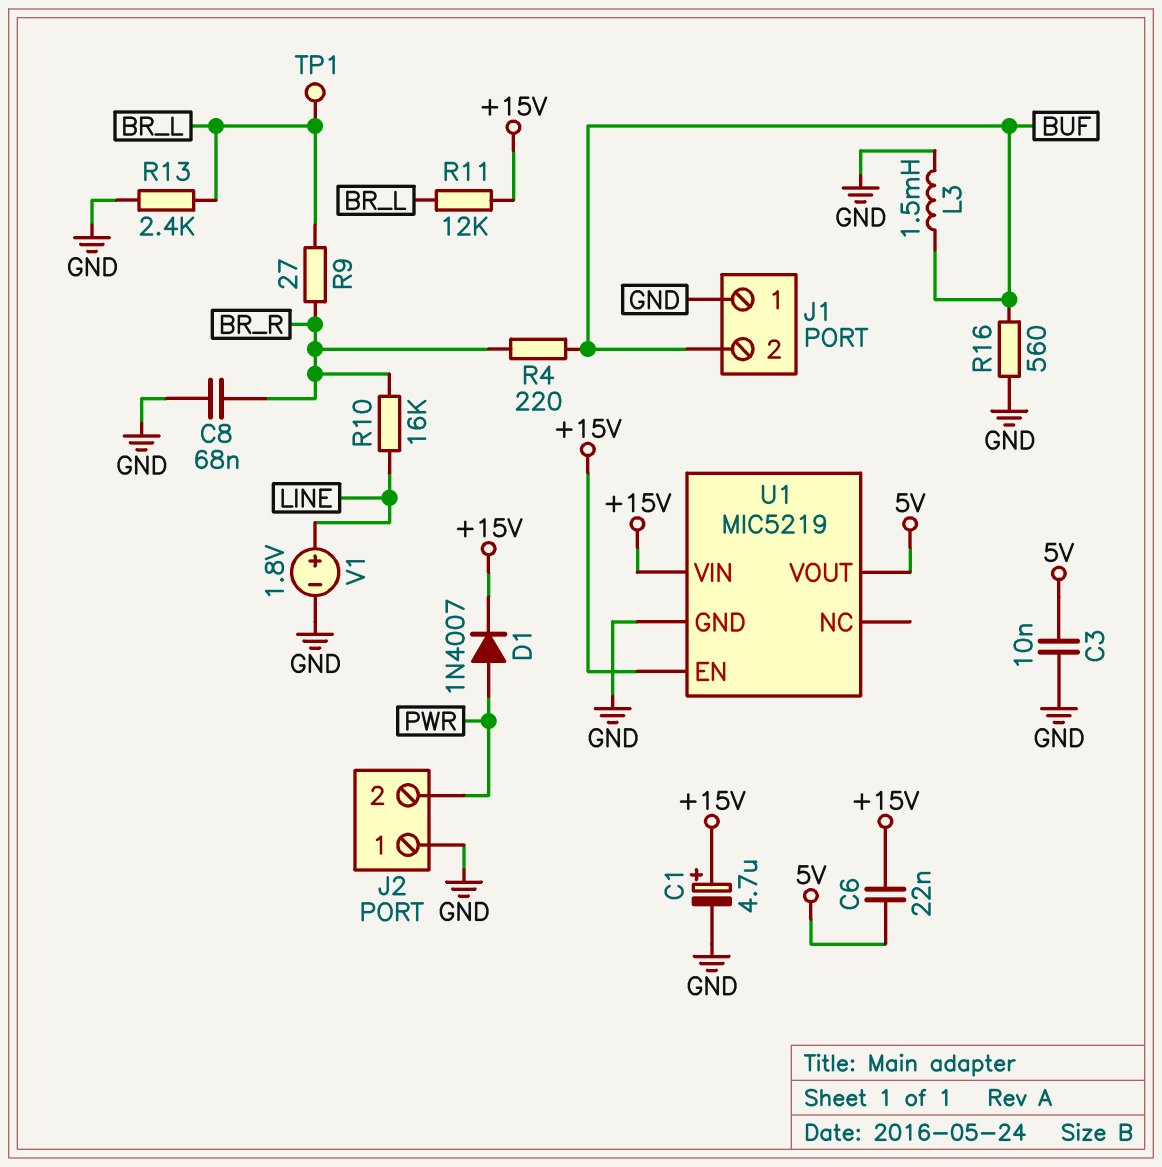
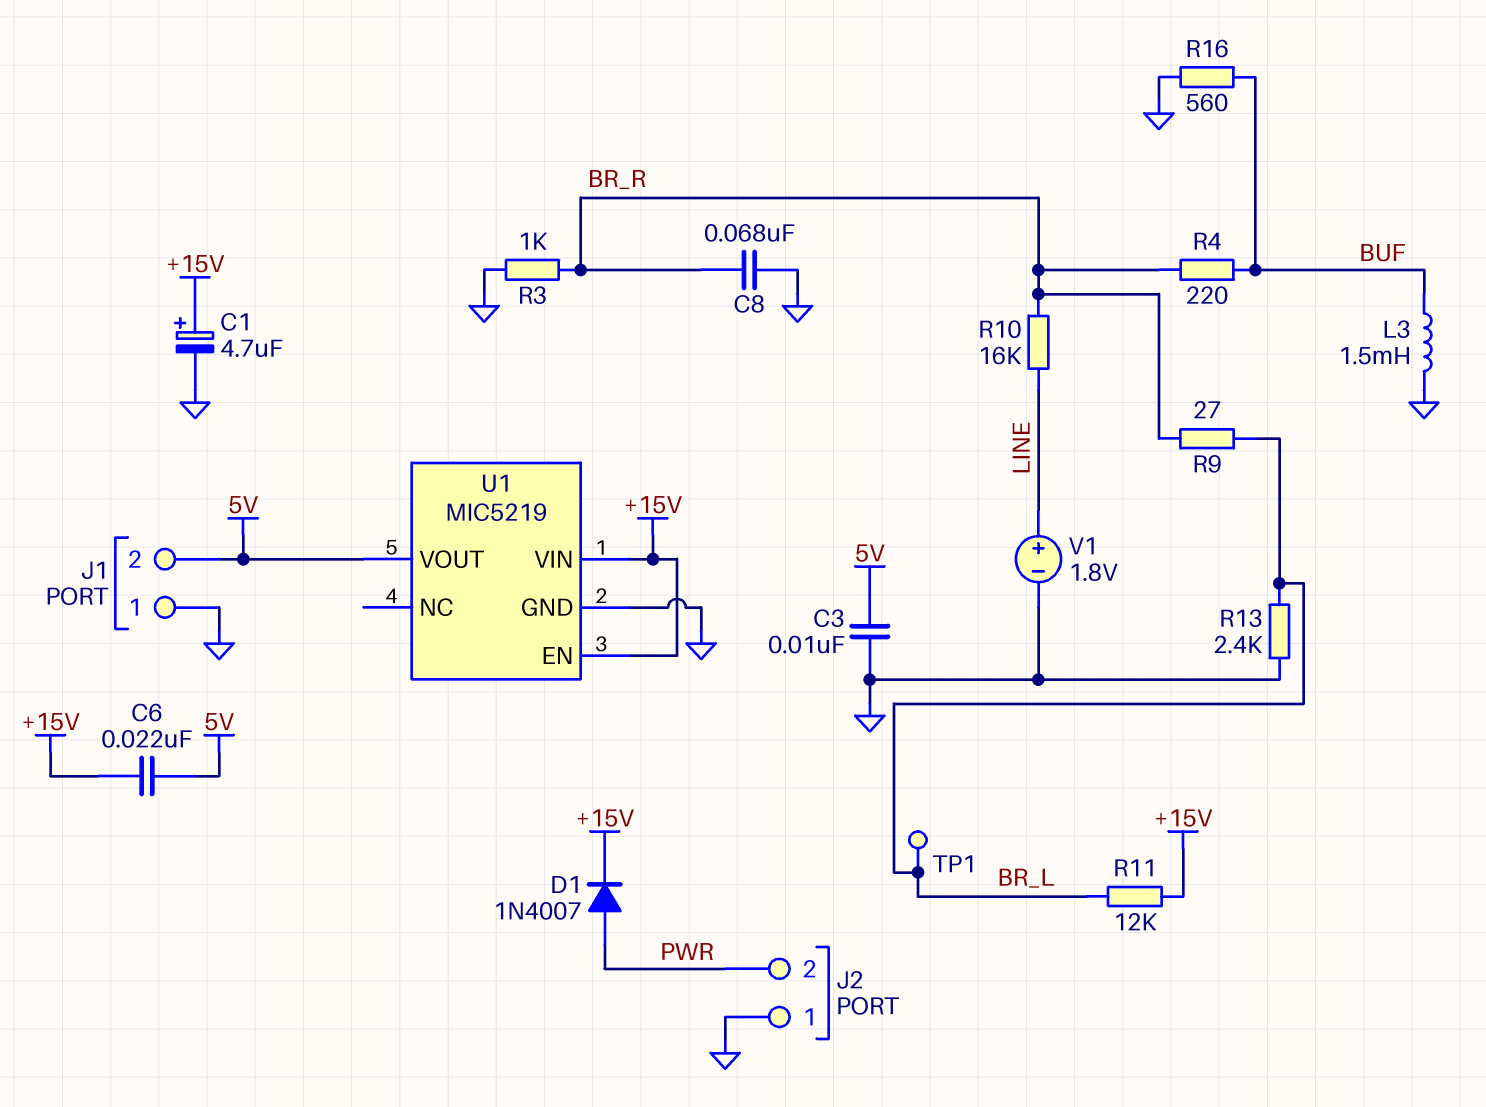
J1 pin 2: BUF -> 5V
R3: none -> 1k (BR_R, GND)

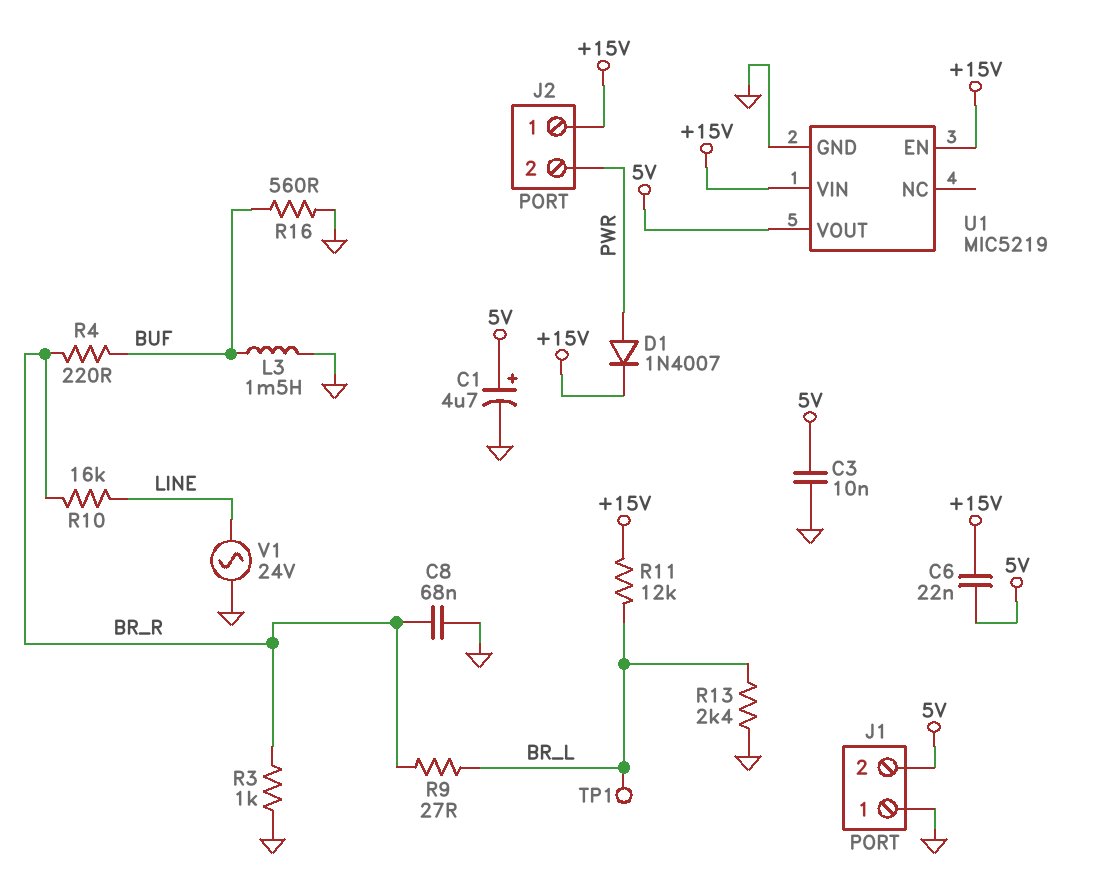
C1: 4.7uF (plus +15V, minus GND) -> 4.7uF (plus 5V, minus GND)
J2 pin 1: GND -> +15V
V1: 1.8V (plus LINE, minus GND) -> AC 24V (GND, LINE)

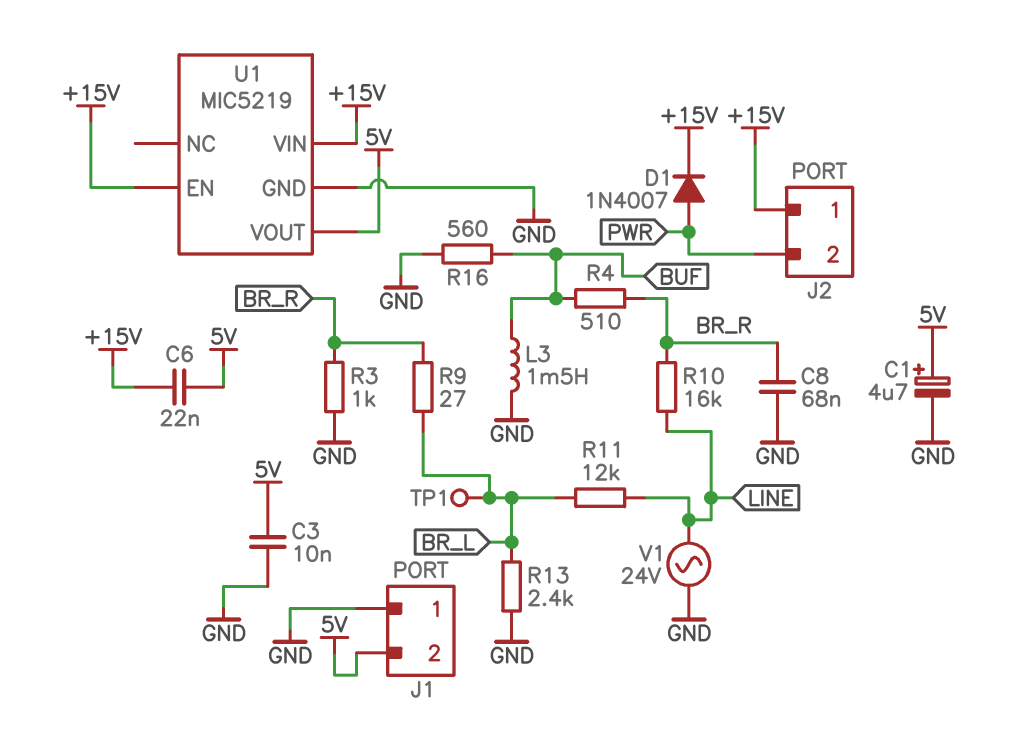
R4: 220 (BR_R, BUF) -> 510 (BR_R, BUF)
R11: 12k (+15V, BR_L) -> 12k (BR_L, LINE)

